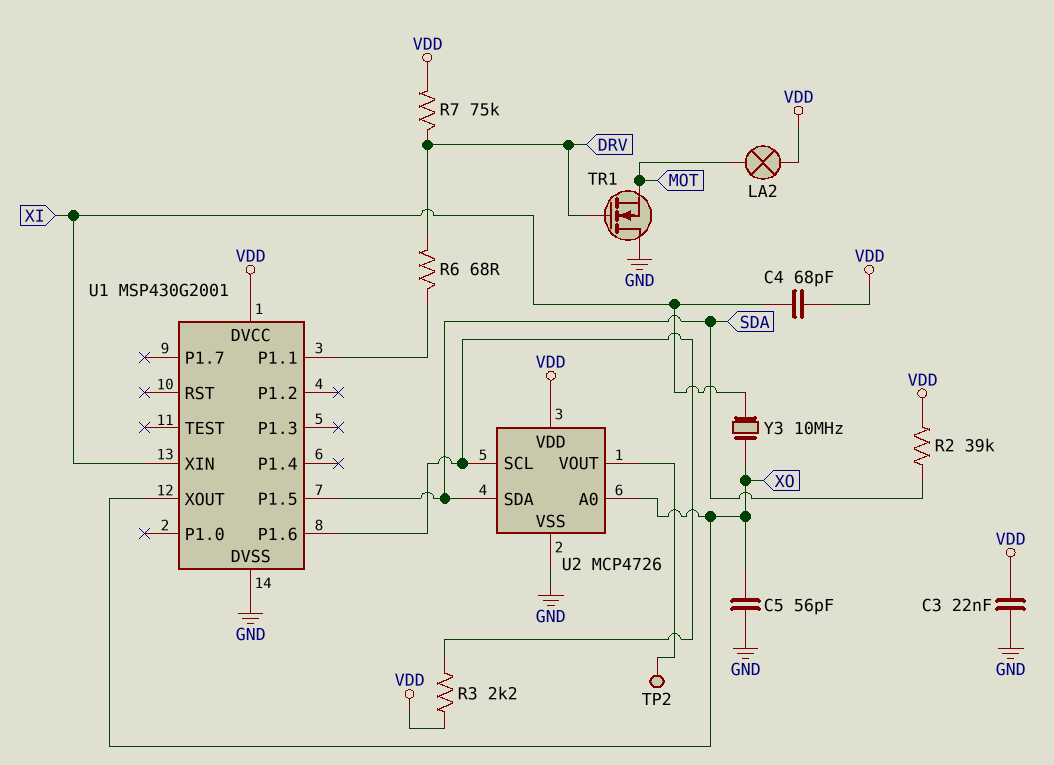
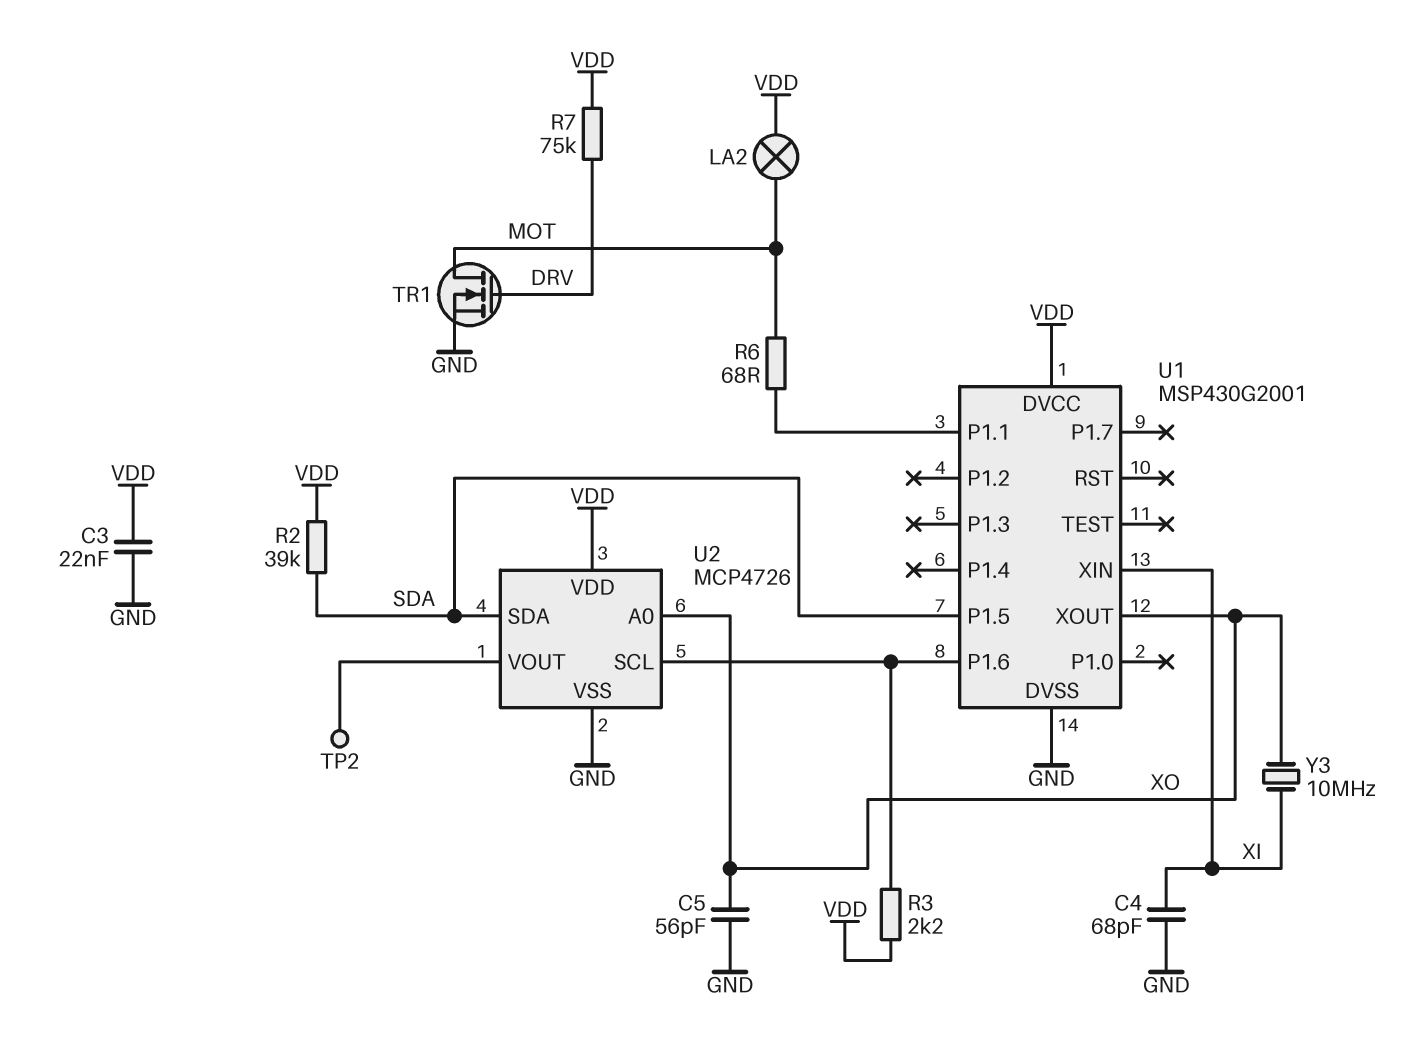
C4: 68pF (VDD, XI) -> 68pF (GND, XI)
R6: 68 (DRV, U1/P1.1) -> 68 (MOT, U1/P1.1)
TR1: NMOS (G DRV, D GND, S MOT) -> NMOS (G DRV, D MOT, S GND)

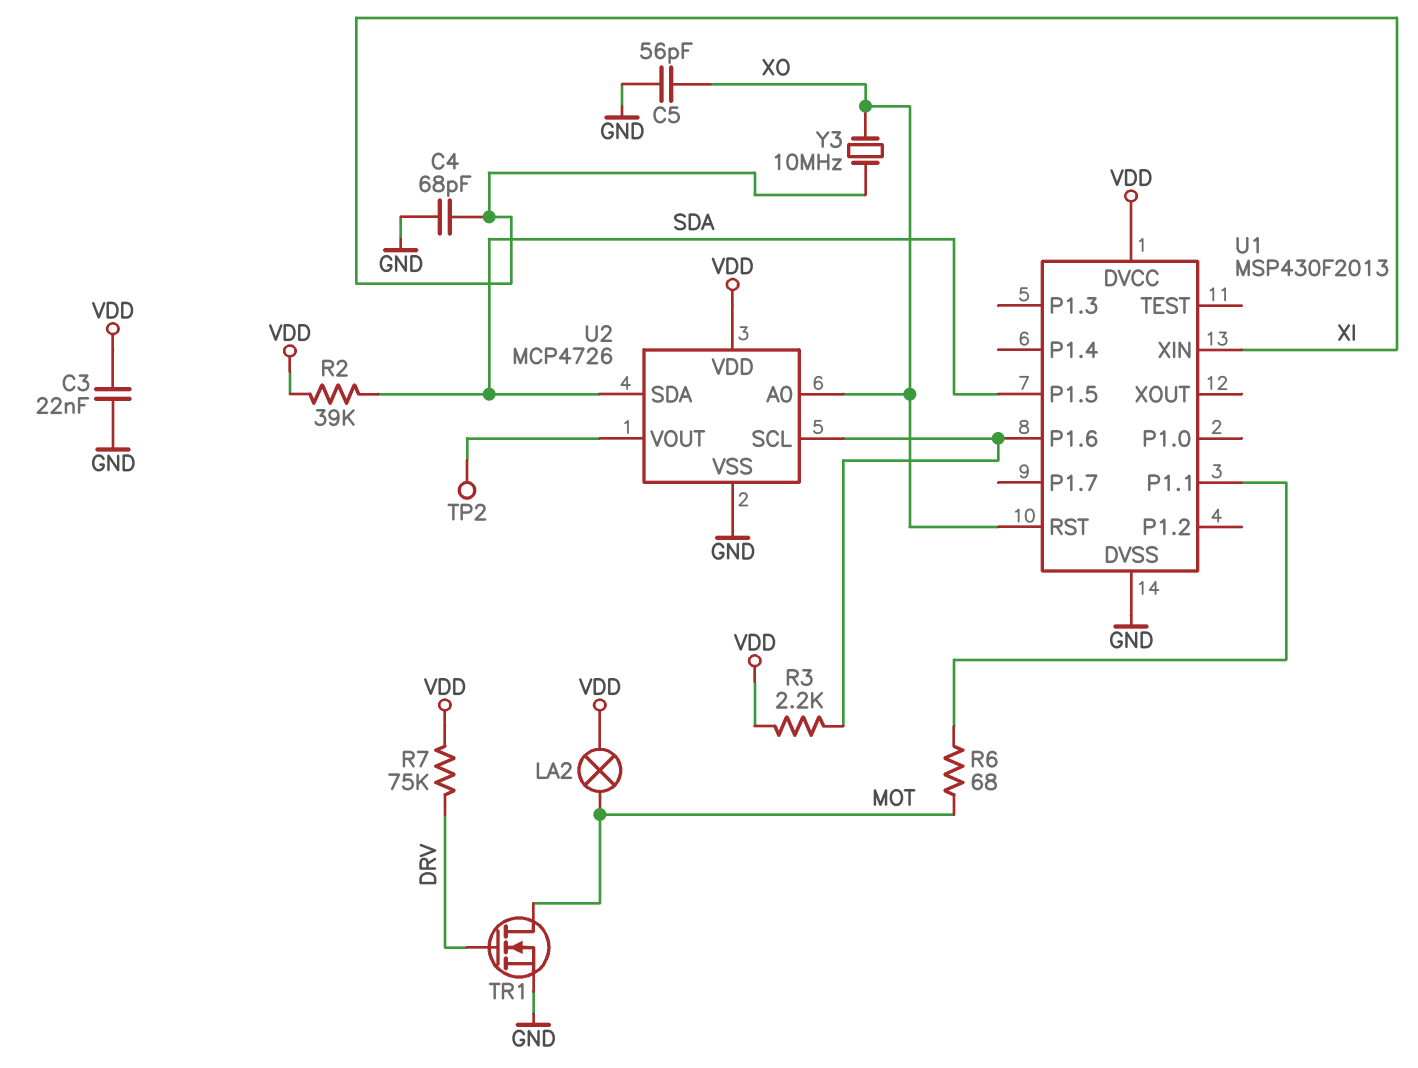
U1: MSP430G2001 -> MSP430F2013
U1 pin RST: none -> XO
U1 pin XOUT: XO -> none

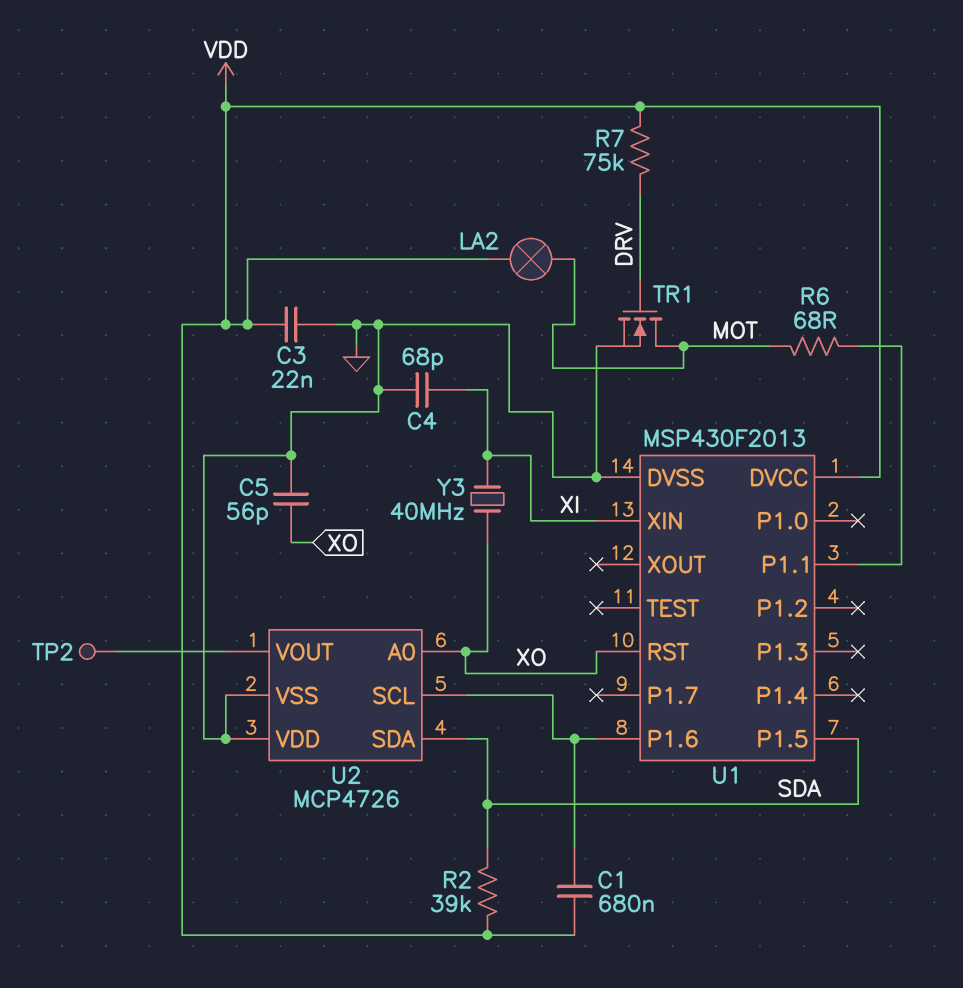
C1: none -> 680nF (U1/P1.6, VDD)
R3: 2.2k (U1/P1.6, VDD) -> none
U2 pin VDD: VDD -> GND
Y3: 10MHz (XI, XO) -> 40MHz (XI, XO)

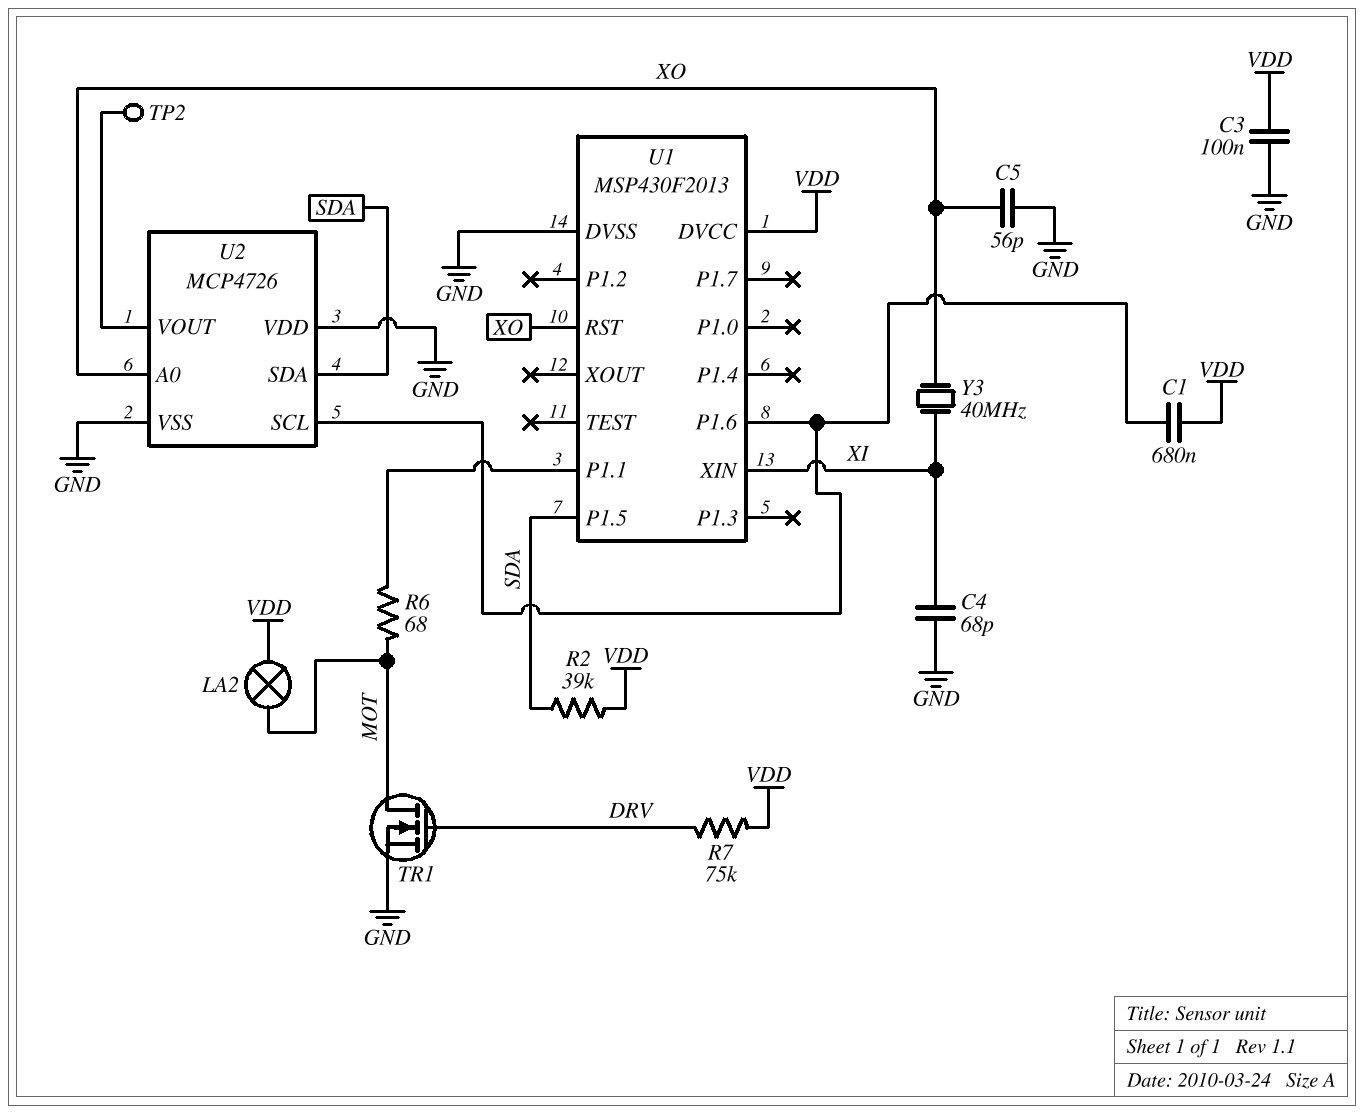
C3: 22nF (GND, VDD) -> 100nF (GND, VDD)

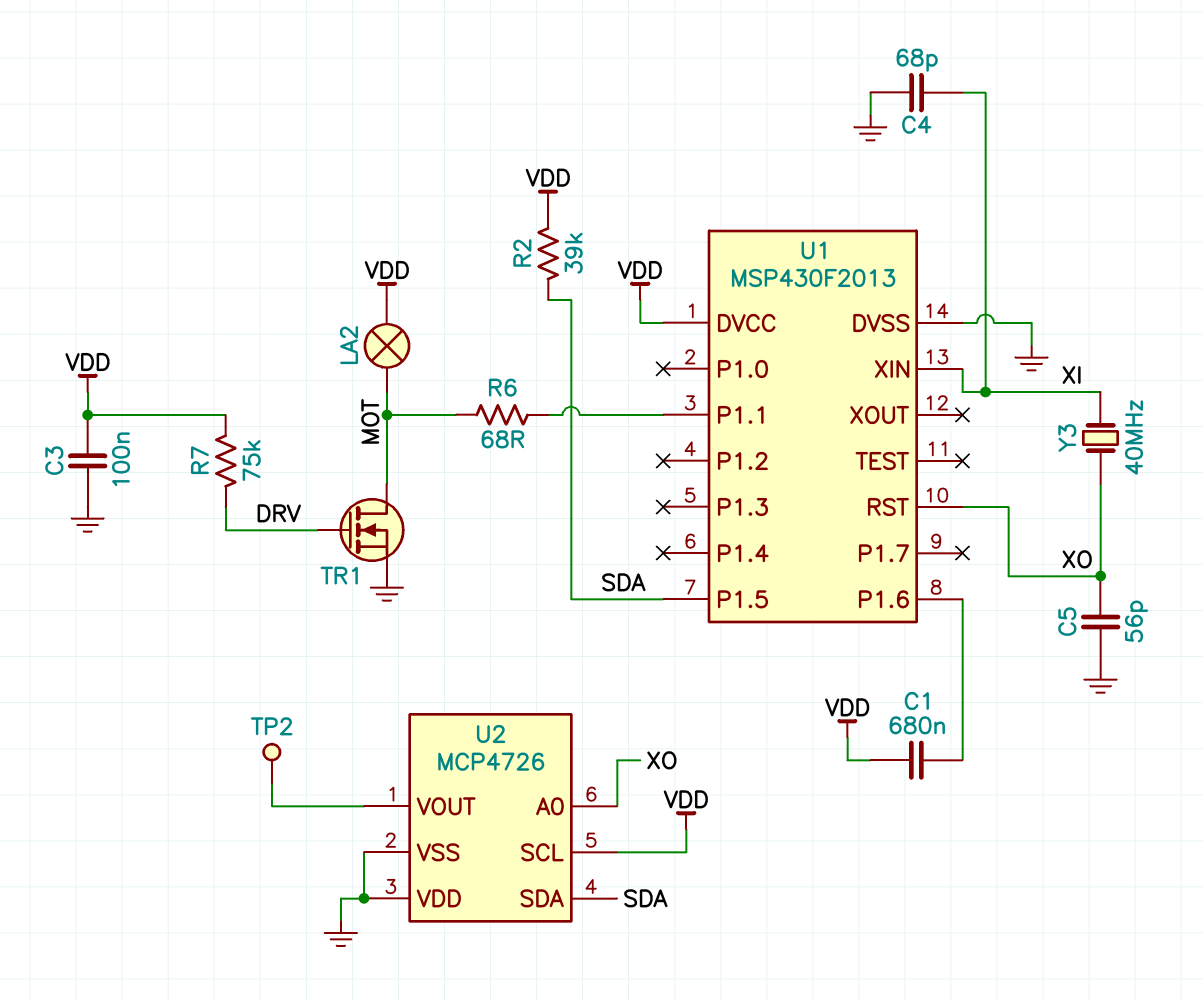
U2 pin SCL: U1/P1.6 -> VDD

